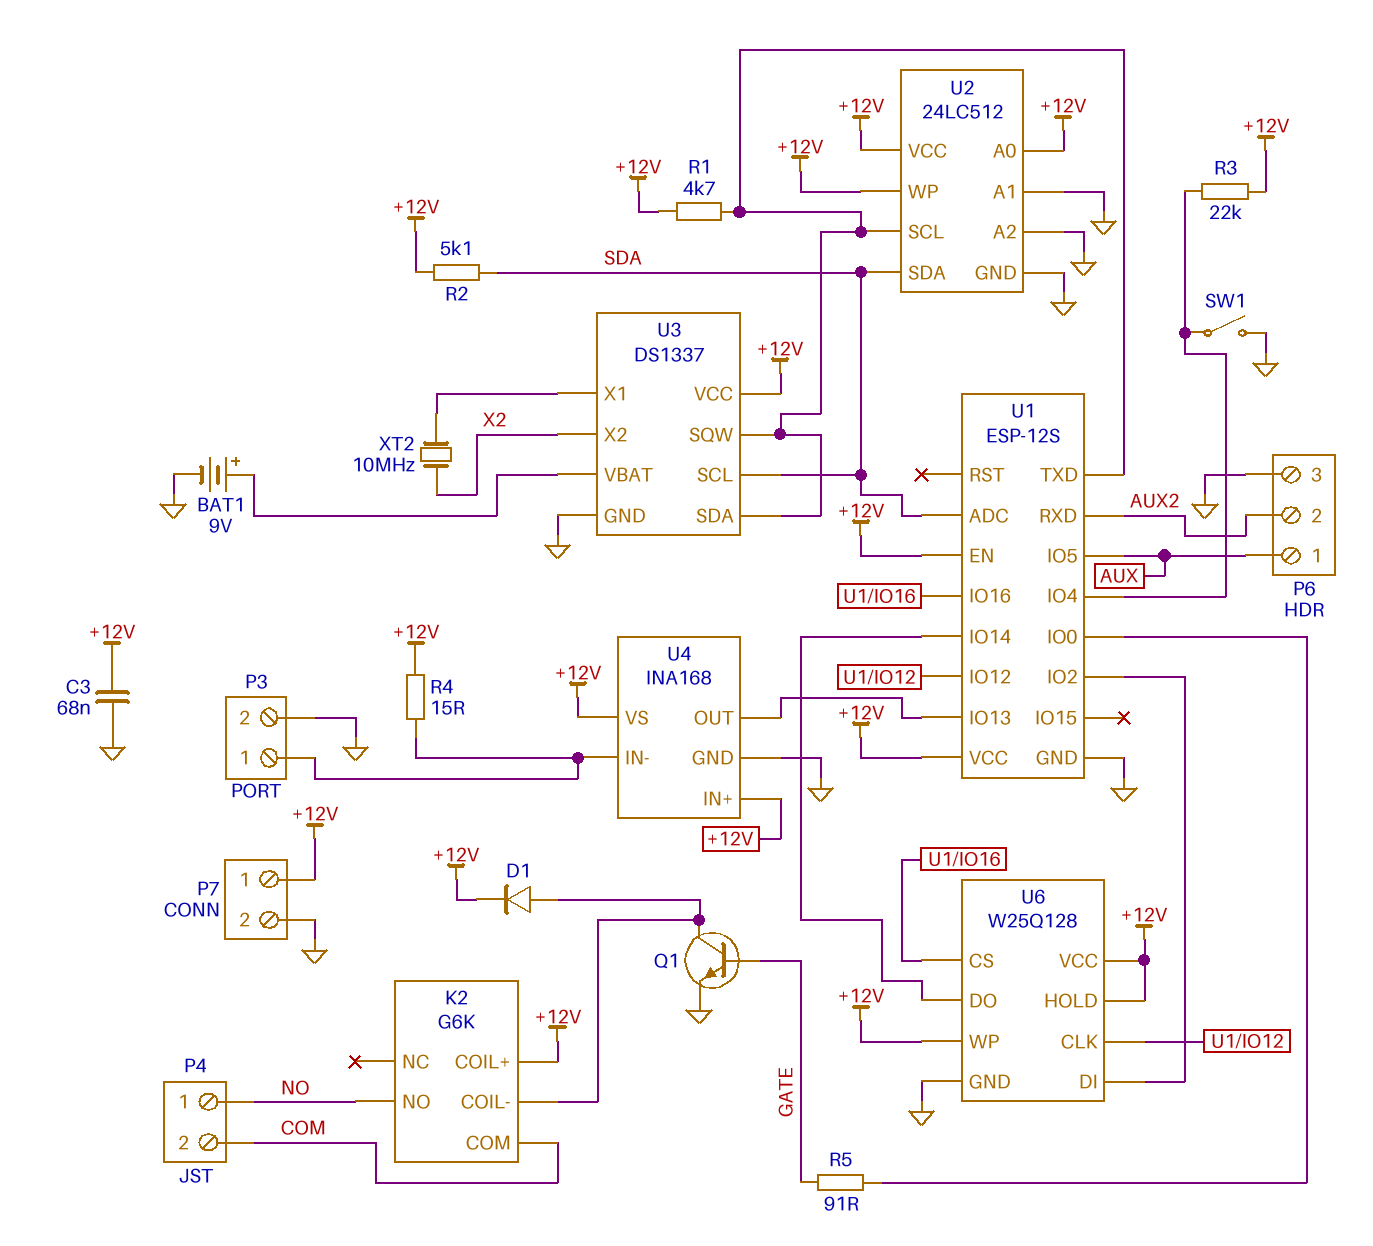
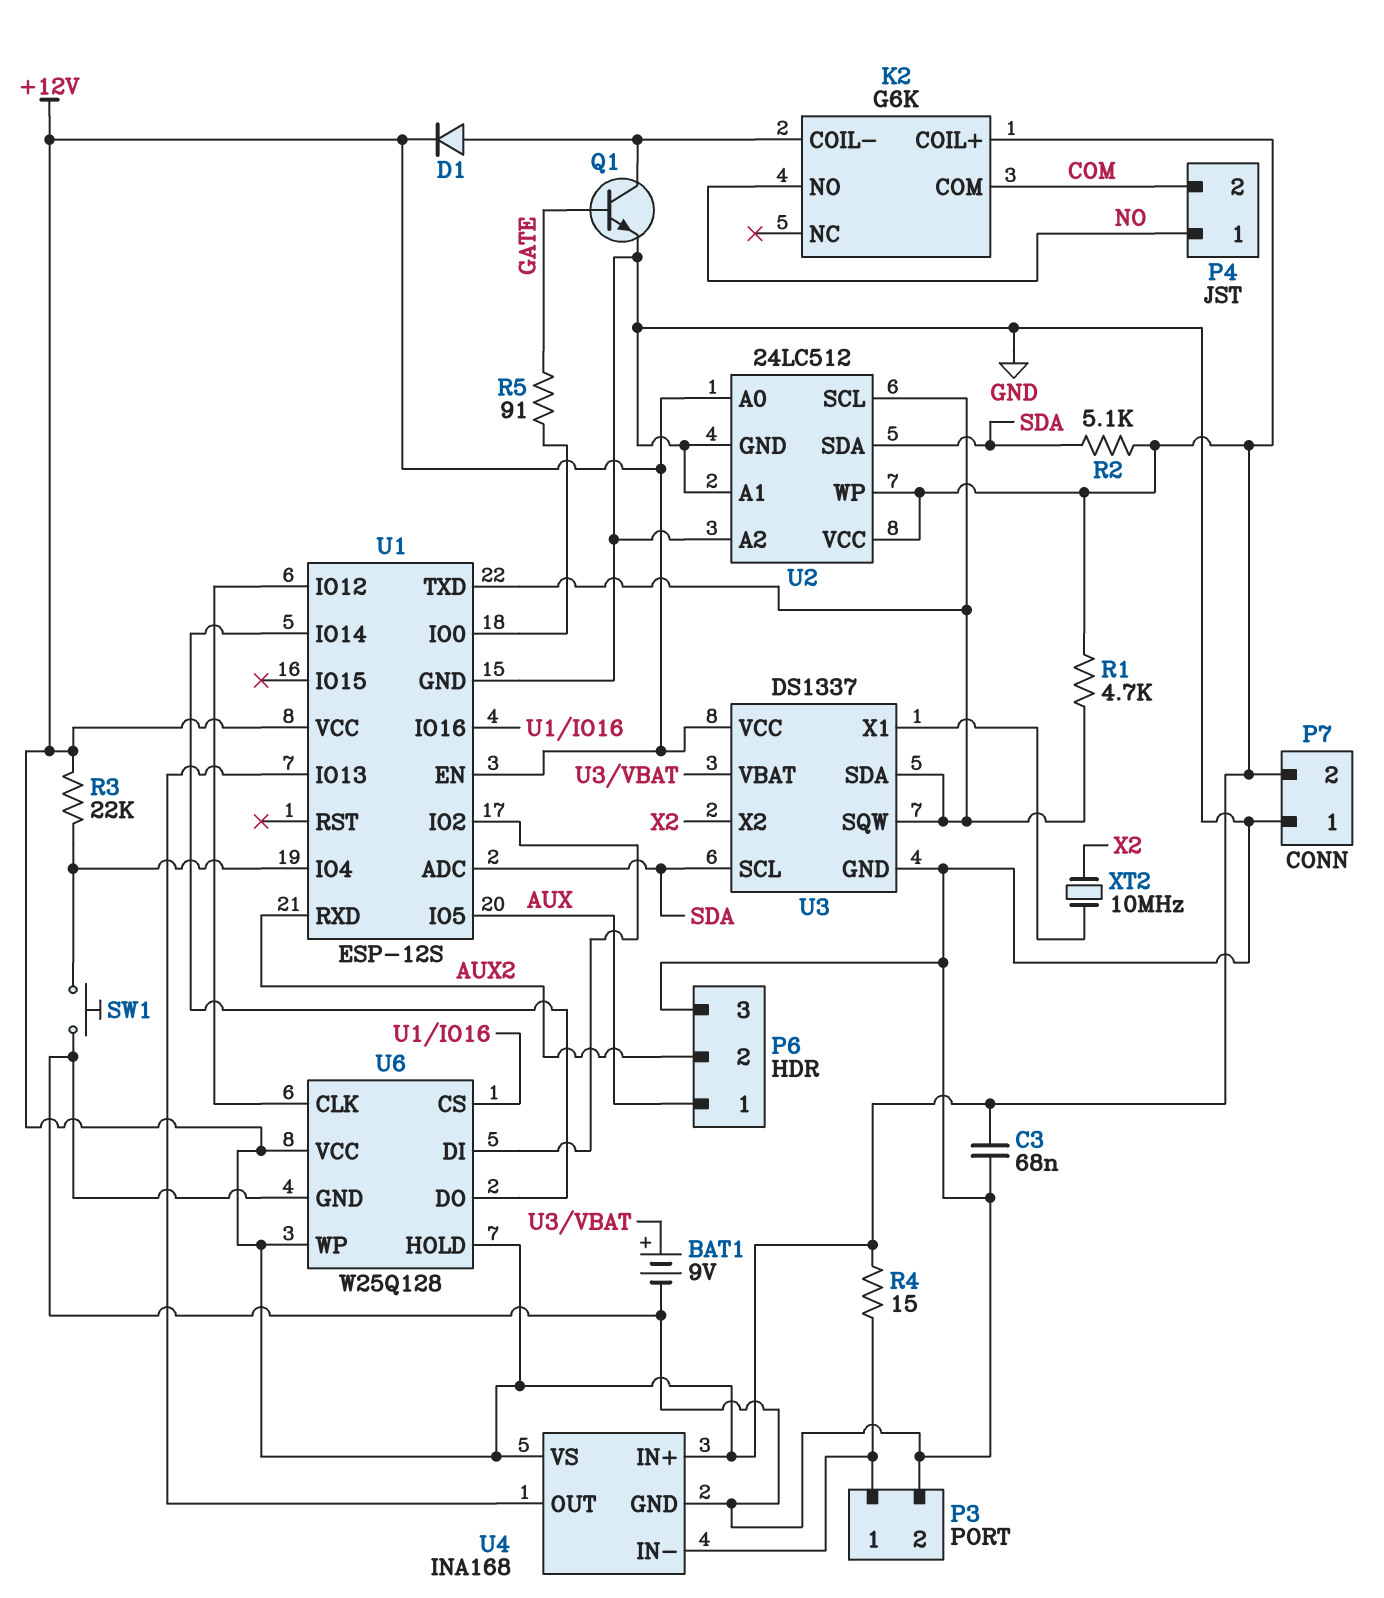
P7 pin 1: +12V -> GND
P7 pin 2: GND -> +12V
SW1: switch (GND, U1/IO4) -> button (GND, U1/IO4)

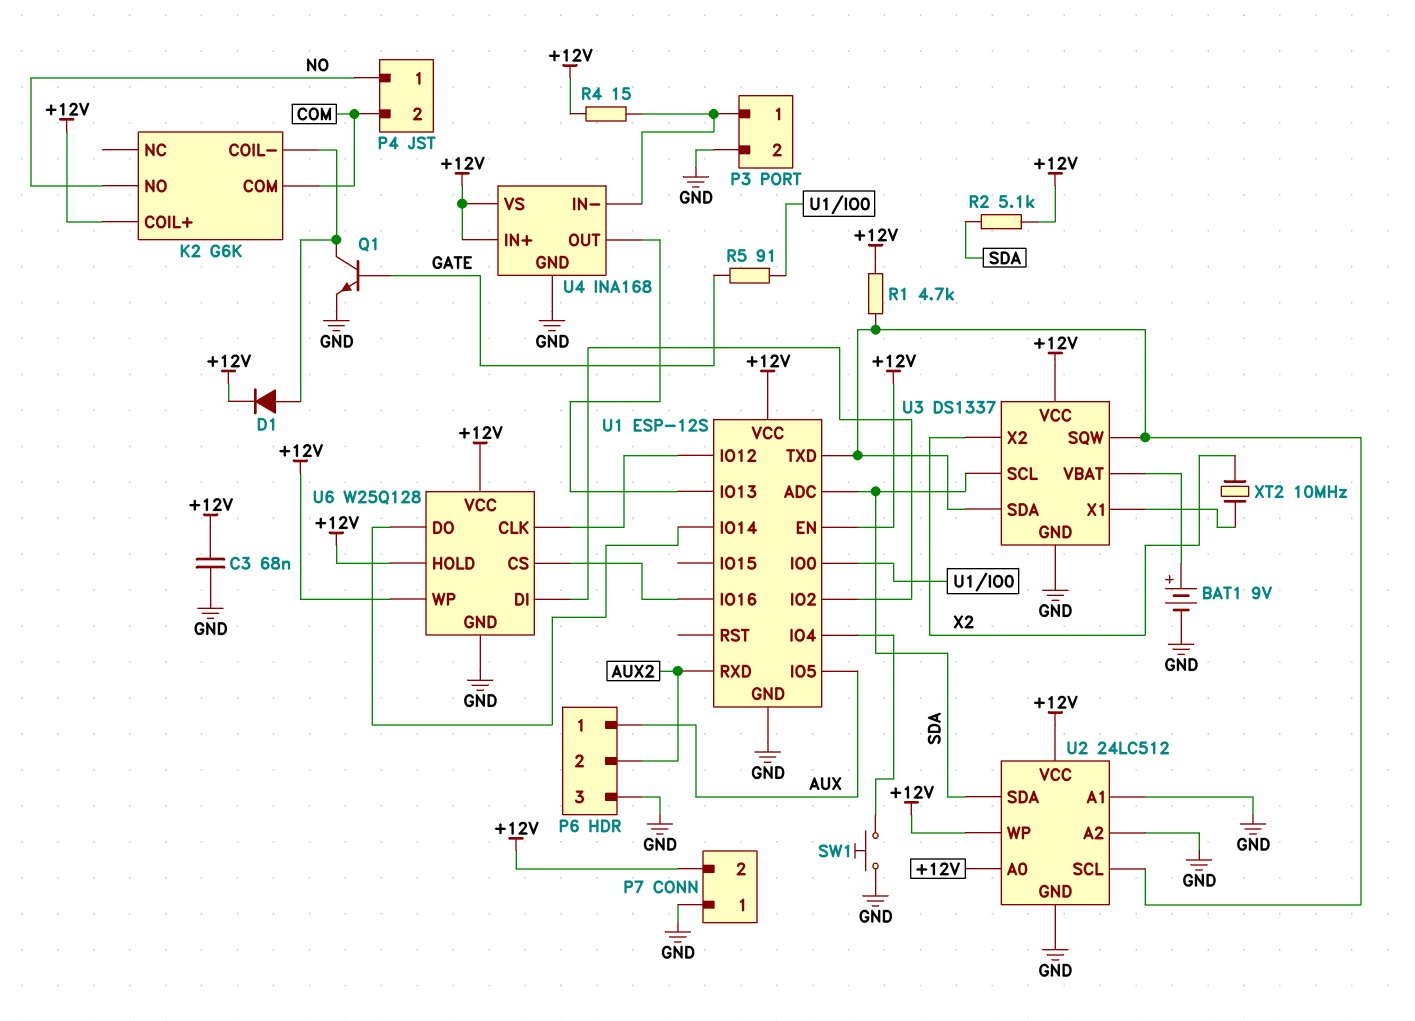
R3: 22k (+12V, U1/IO4) -> none

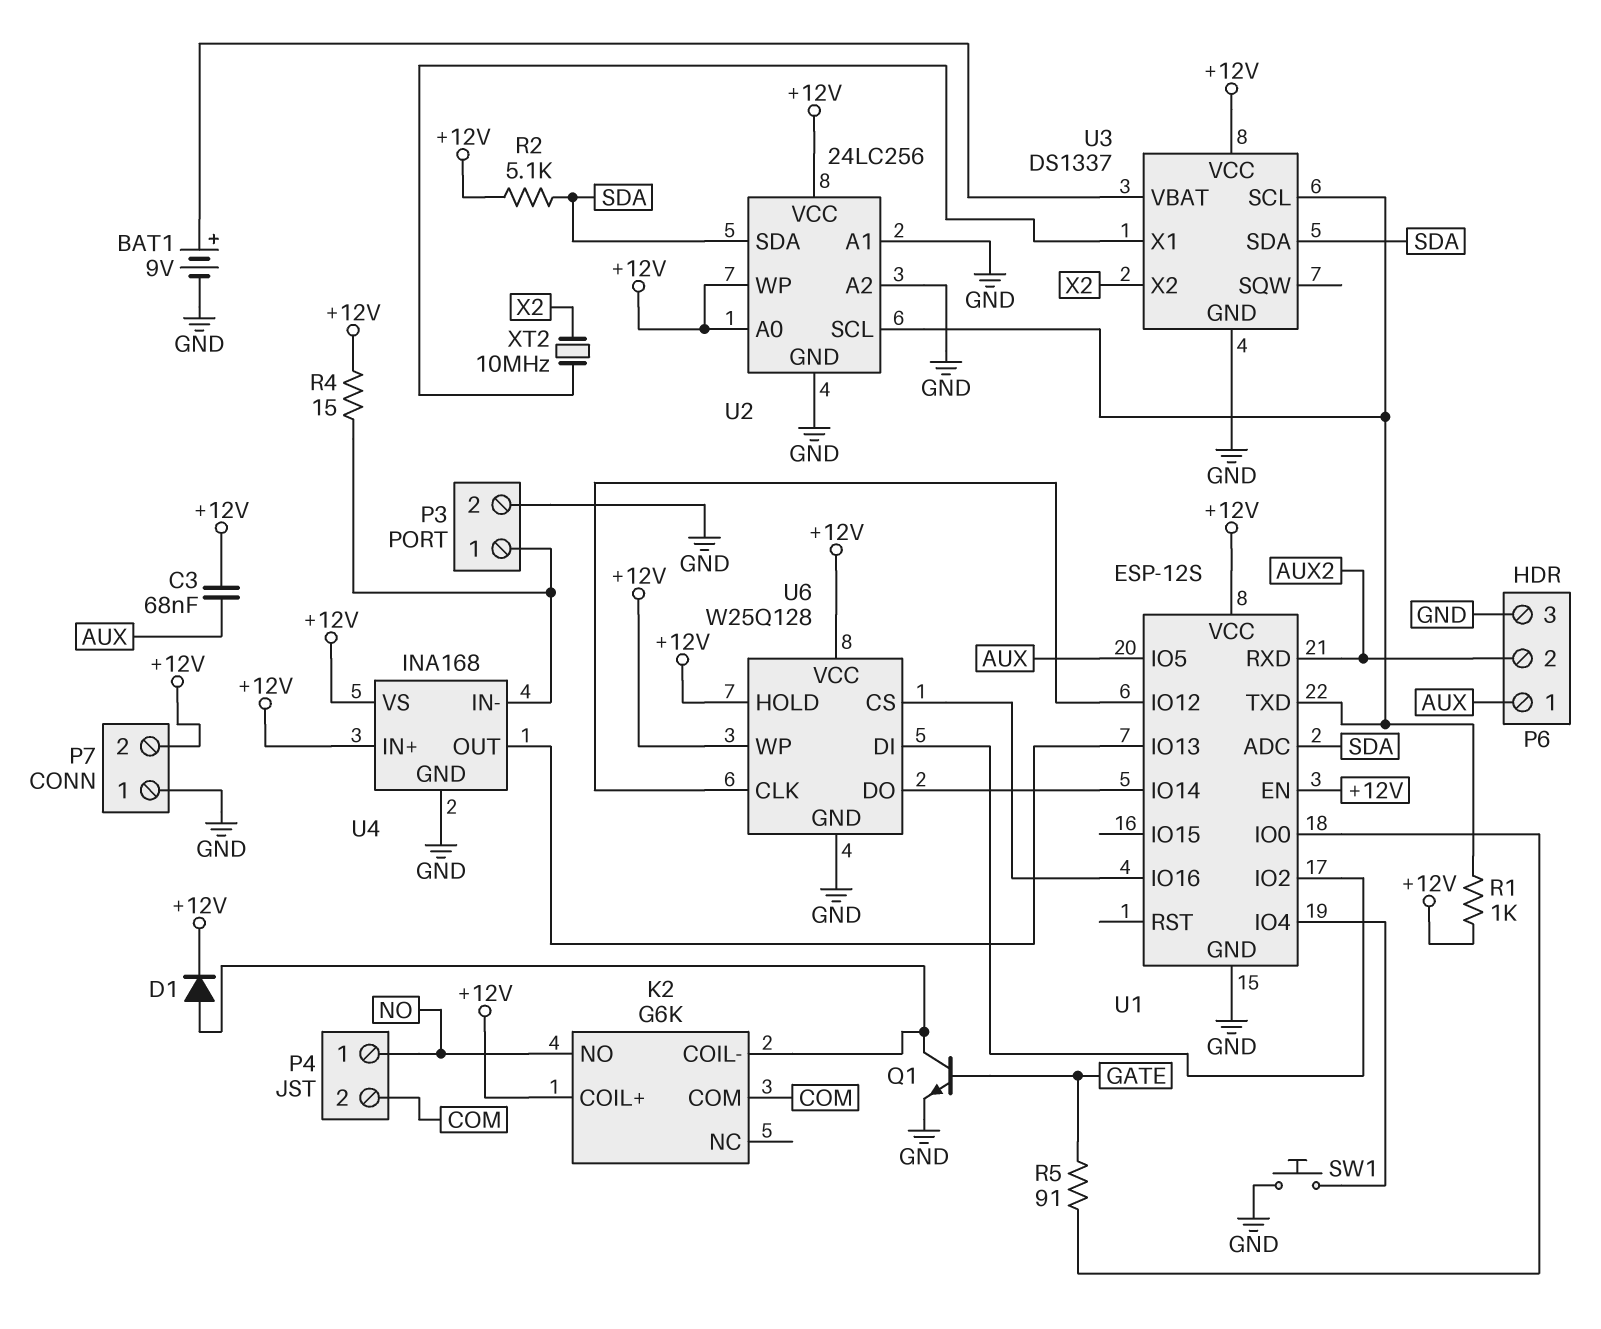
C3: 68nF (+12V, GND) -> 68nF (+12V, AUX)
R1: 4.7k (+12V, U1/TXD) -> 1k (+12V, U1/TXD)
U2: 24LC512 -> 24LC256
U3 pin SCL: SDA -> U1/TXD
U3 pin SDA: U1/TXD -> SDA
U3 pin SQW: U1/TXD -> none

